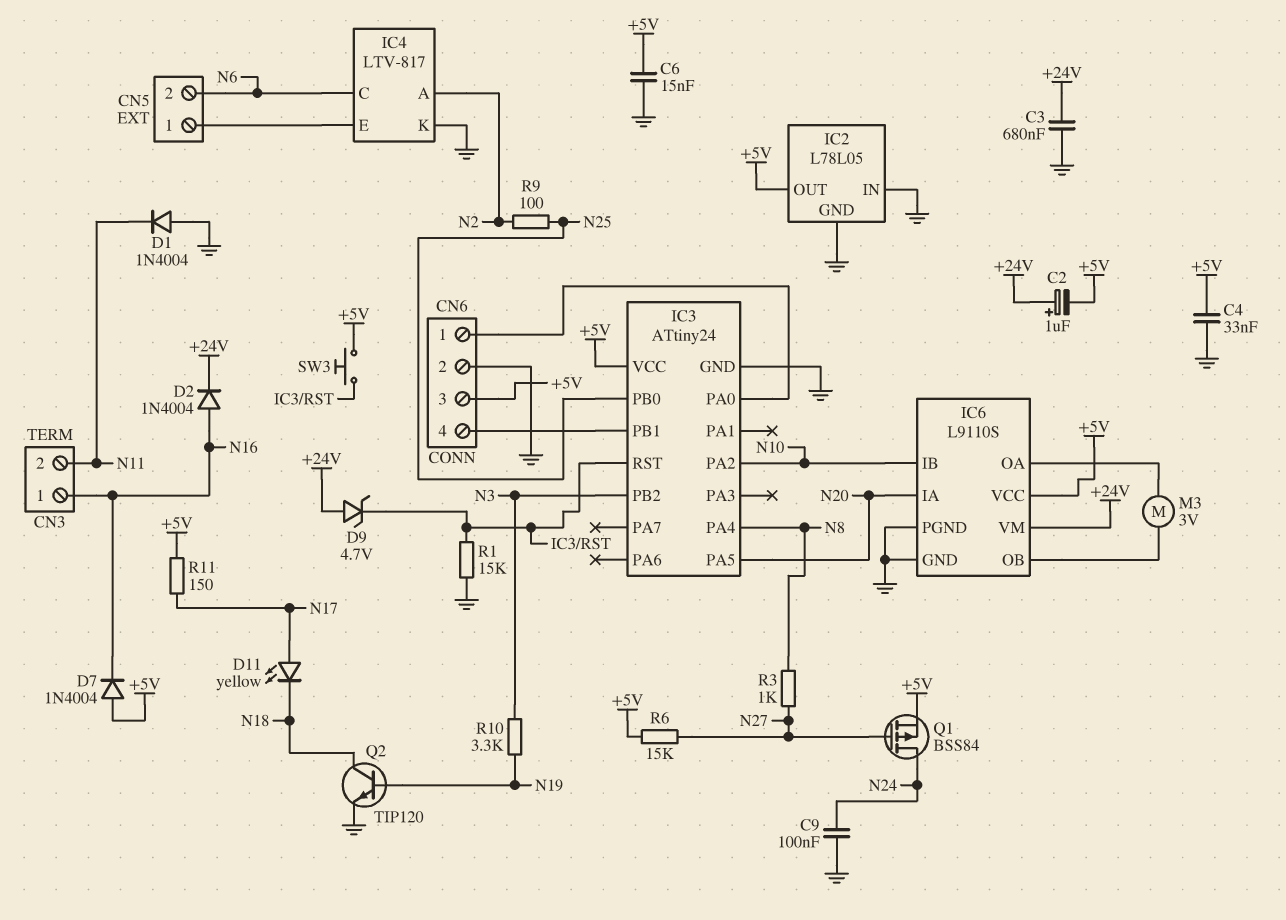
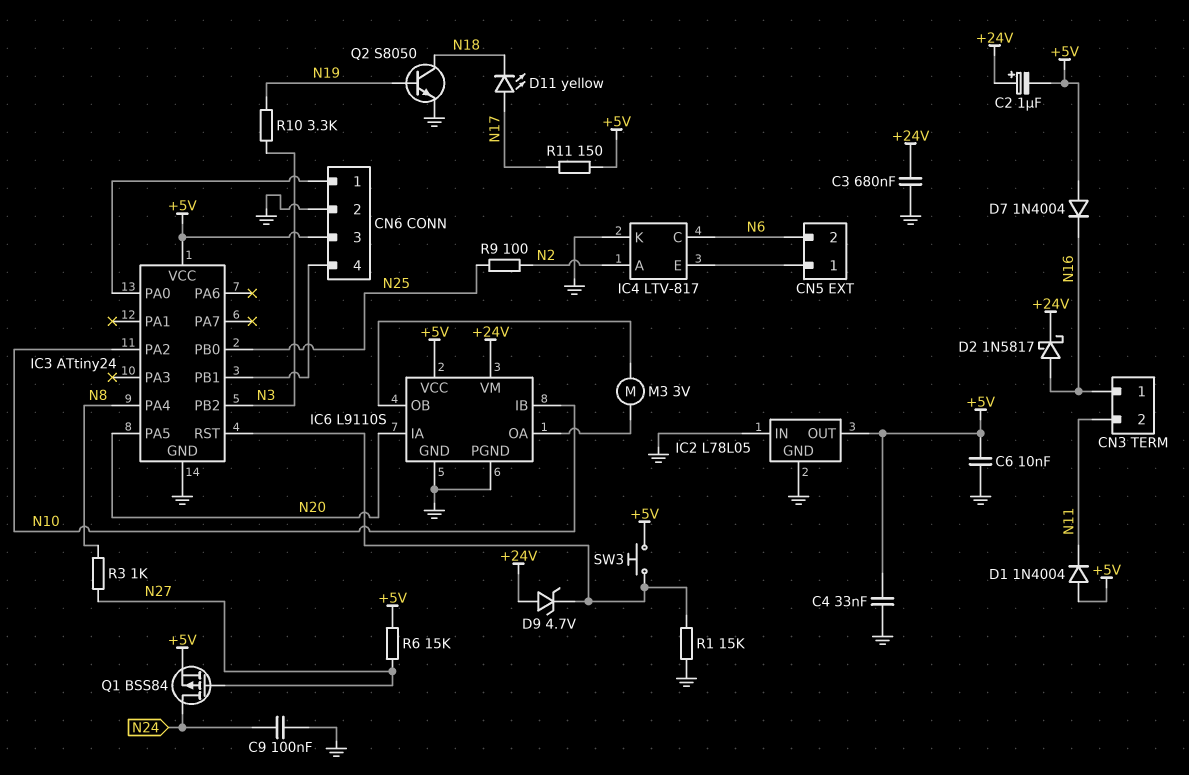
C6: 15nF (+5V, GND) -> 10nF (+5V, GND)
D1: diode 1N4004 (A GND, K N11) -> diode 1N4004 (A +5V, K N11)
D2: diode 1N4004 (A N16, K +24V) -> schottky 1N5817 (A N16, K +24V)
Q2: NPN TIP120 (B N19, C N18, E GND) -> NPN S8050 (B N19, C N18, E GND)

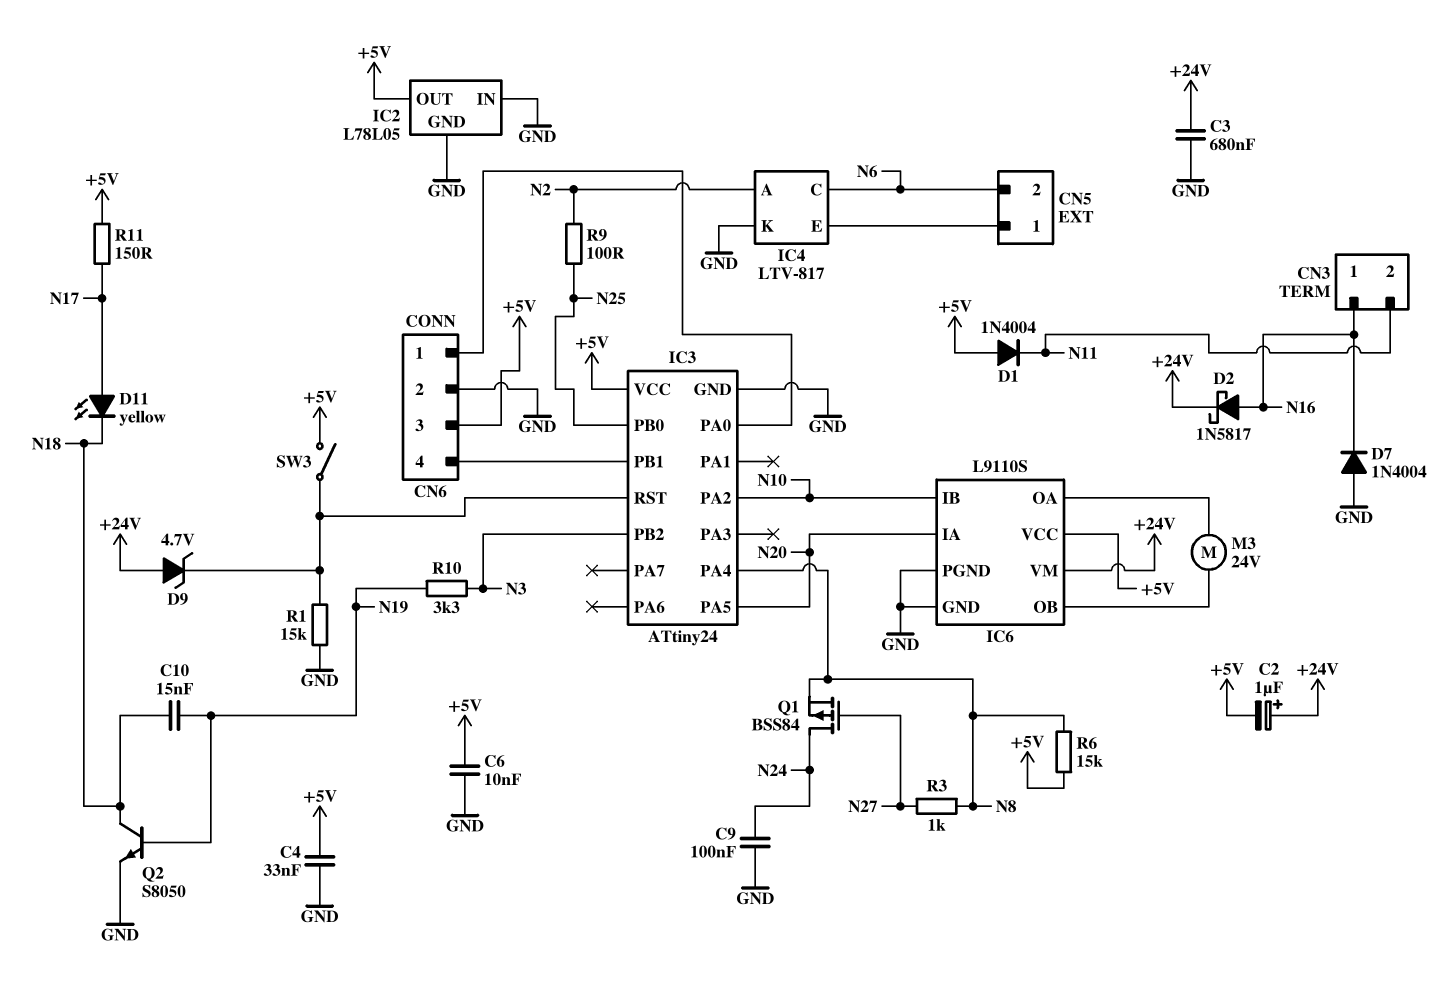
C10: none -> 15nF (N18, N19)
D7: diode 1N4004 (A +5V, K N16) -> diode 1N4004 (A GND, K N16)
M3: motor 3V (IC6/OA, IC6/OB) -> motor 24V (IC6/OA, IC6/OB)
Q1: PMOS BSS84 (G N27, D N24, S +5V) -> PMOS BSS84 (G N27, D N24, S N8)
R6: 15k (+5V, N27) -> 15k (+5V, N8)
SW3: button (+5V, IC3/RST) -> switch (+5V, IC3/RST)

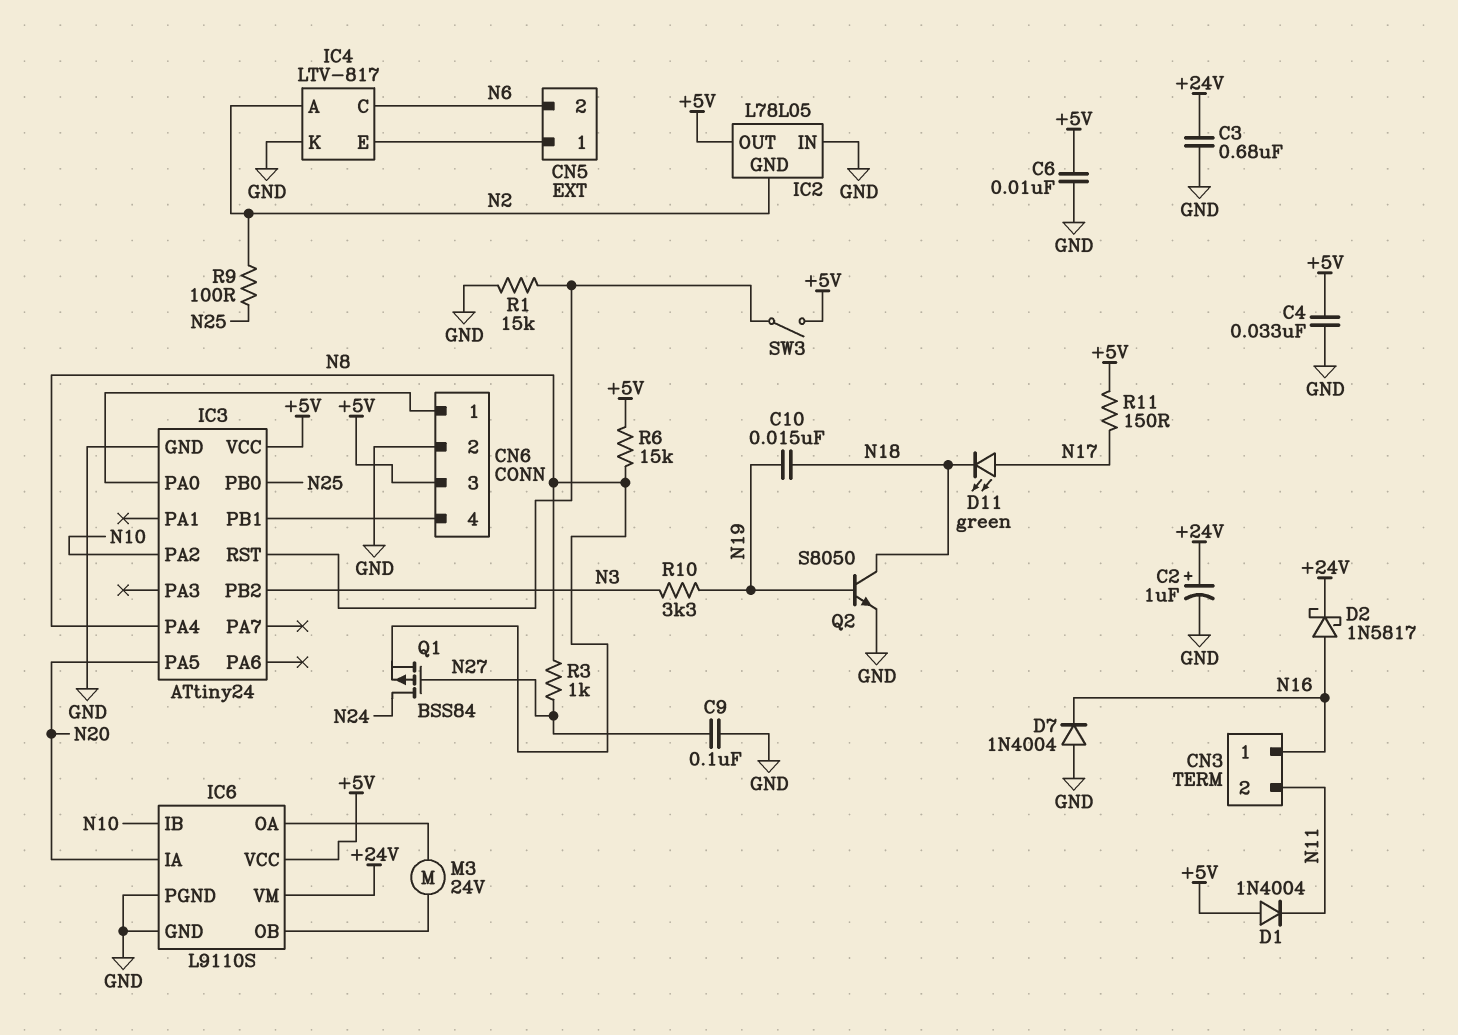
C2: 1uF (plus +24V, minus +5V) -> 1uF (plus +24V, minus GND)
C9: 100nF (GND, N24) -> 100nF (GND, N27)
D9: zener 4.7V (A +24V, K IC3/RST) -> none
D11: LED yellow (A N17, K N18) -> LED green (A N17, K N18)
IC2 pin GND: GND -> N2

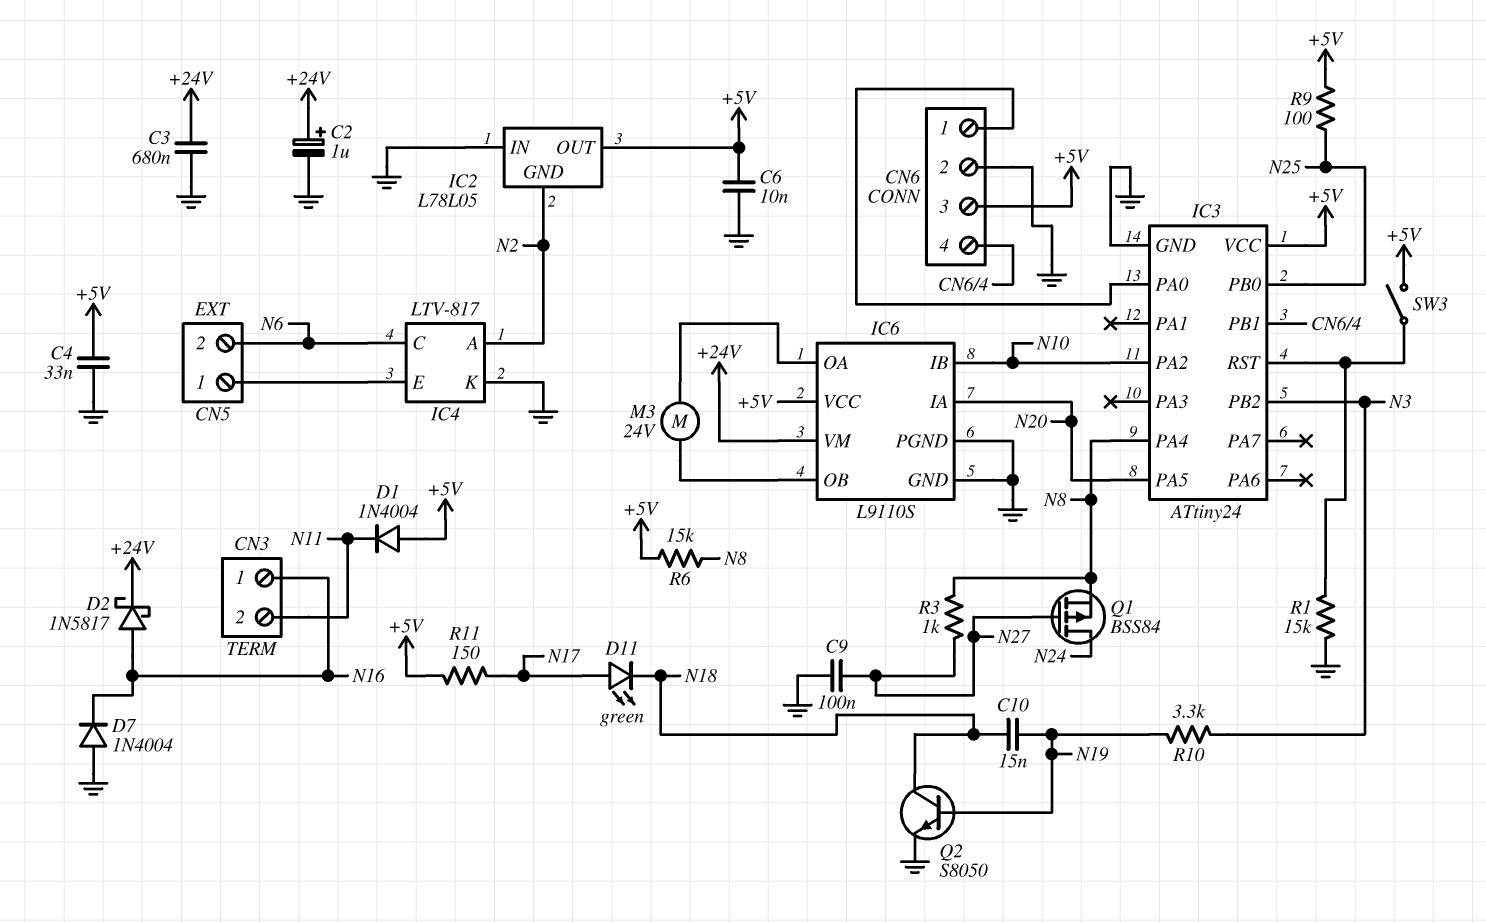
R9: 100 (N2, N25) -> 100 (+5V, N25)

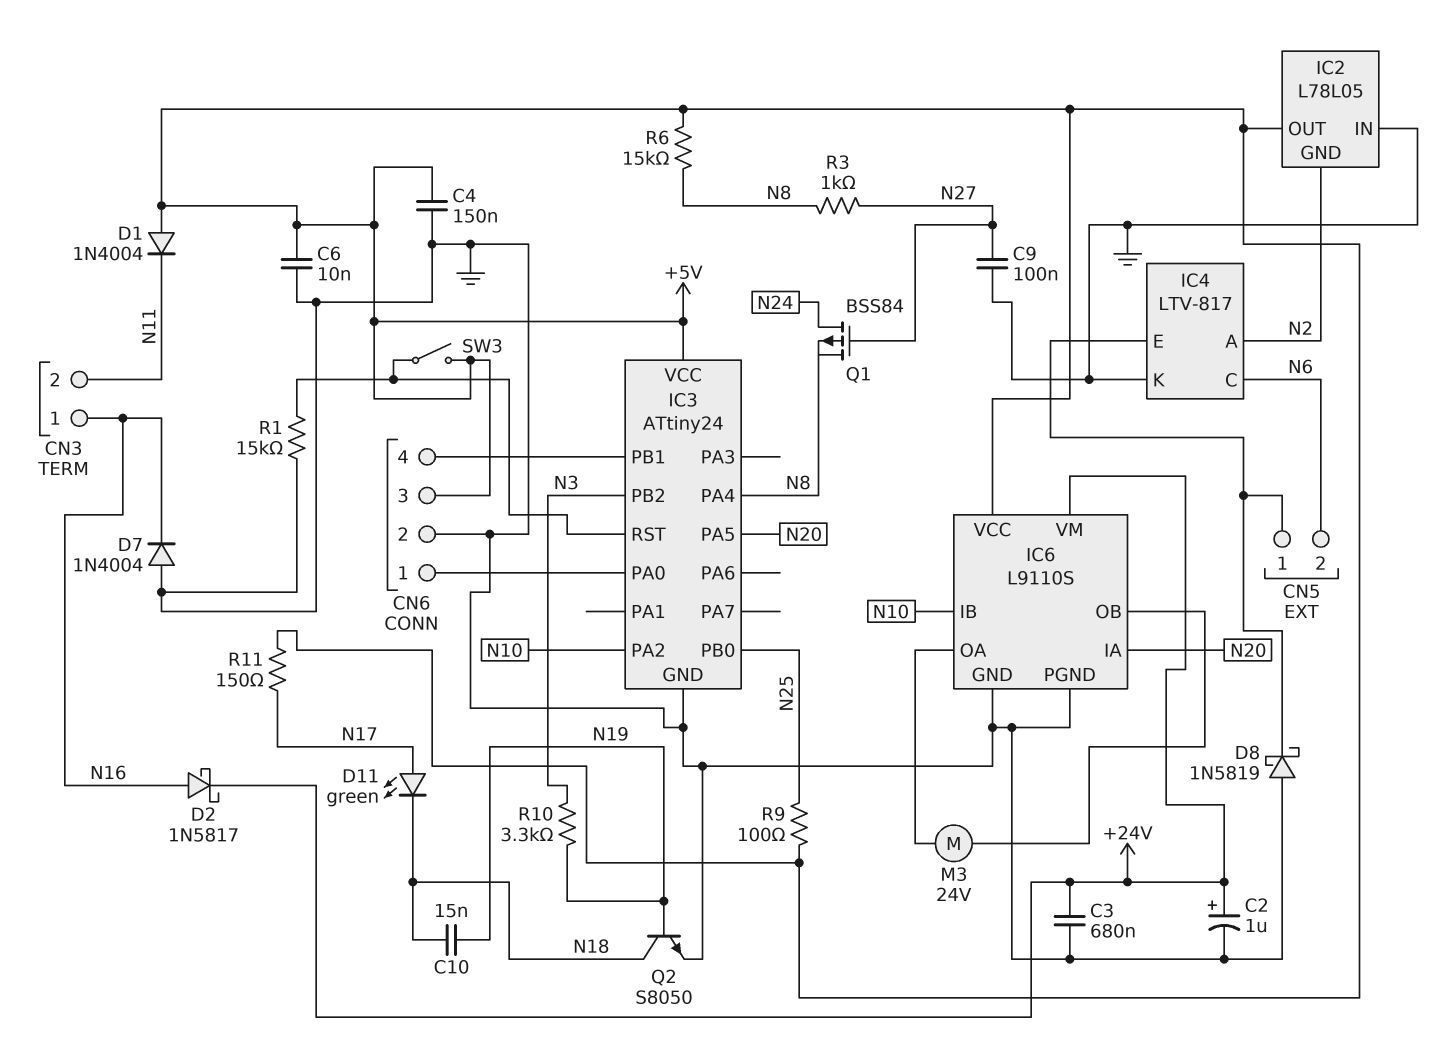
C4: 33nF (+5V, GND) -> 150nF (+5V, GND)
D8: none -> schottky 1N5819 (A GND, K CN5/1)

